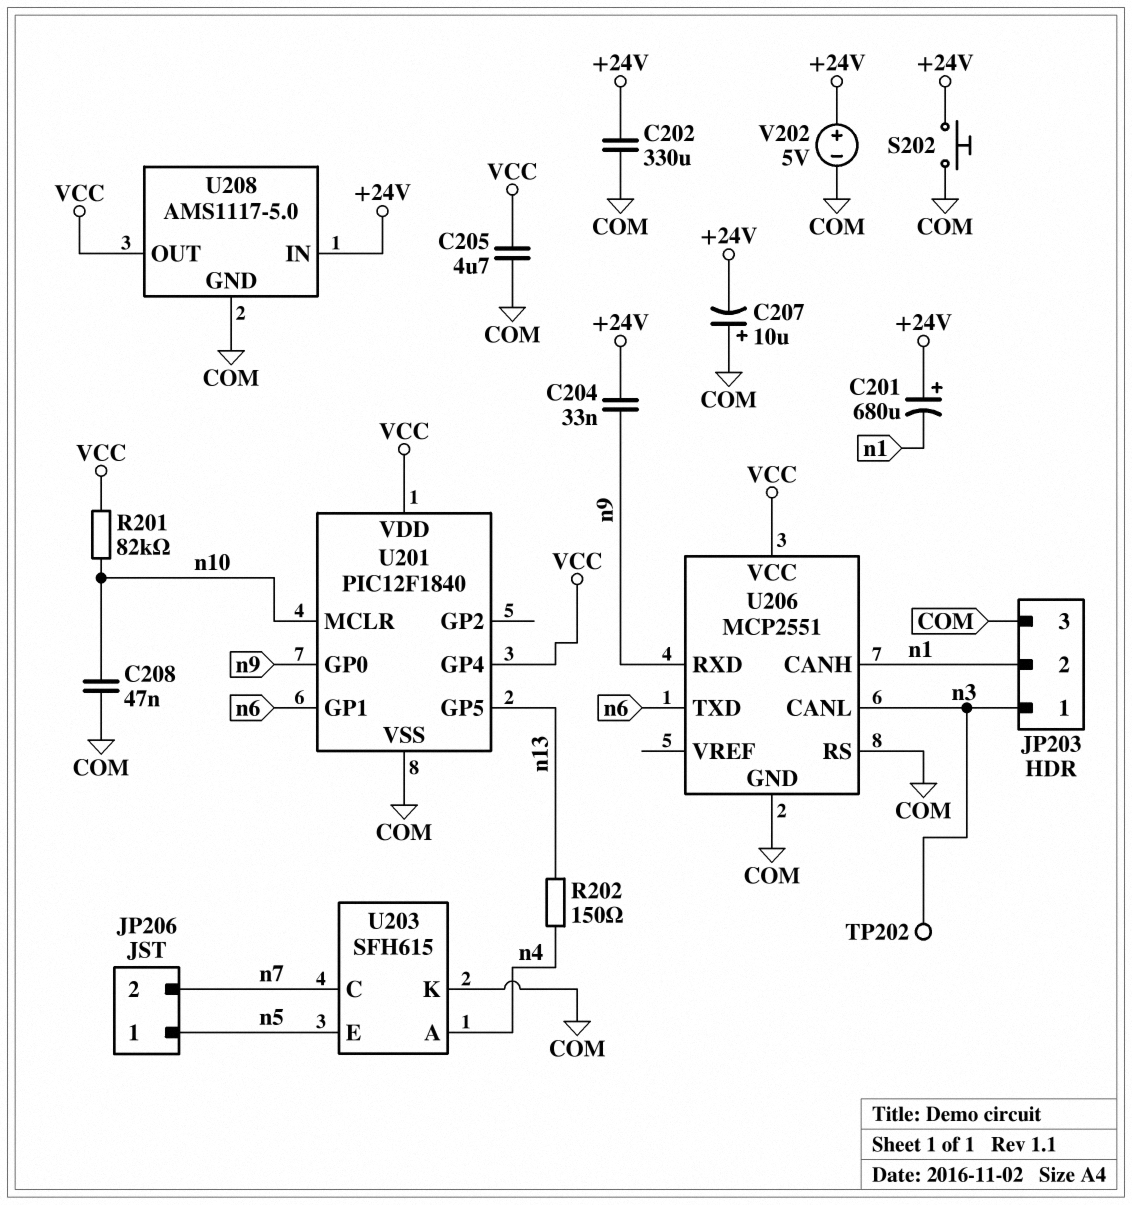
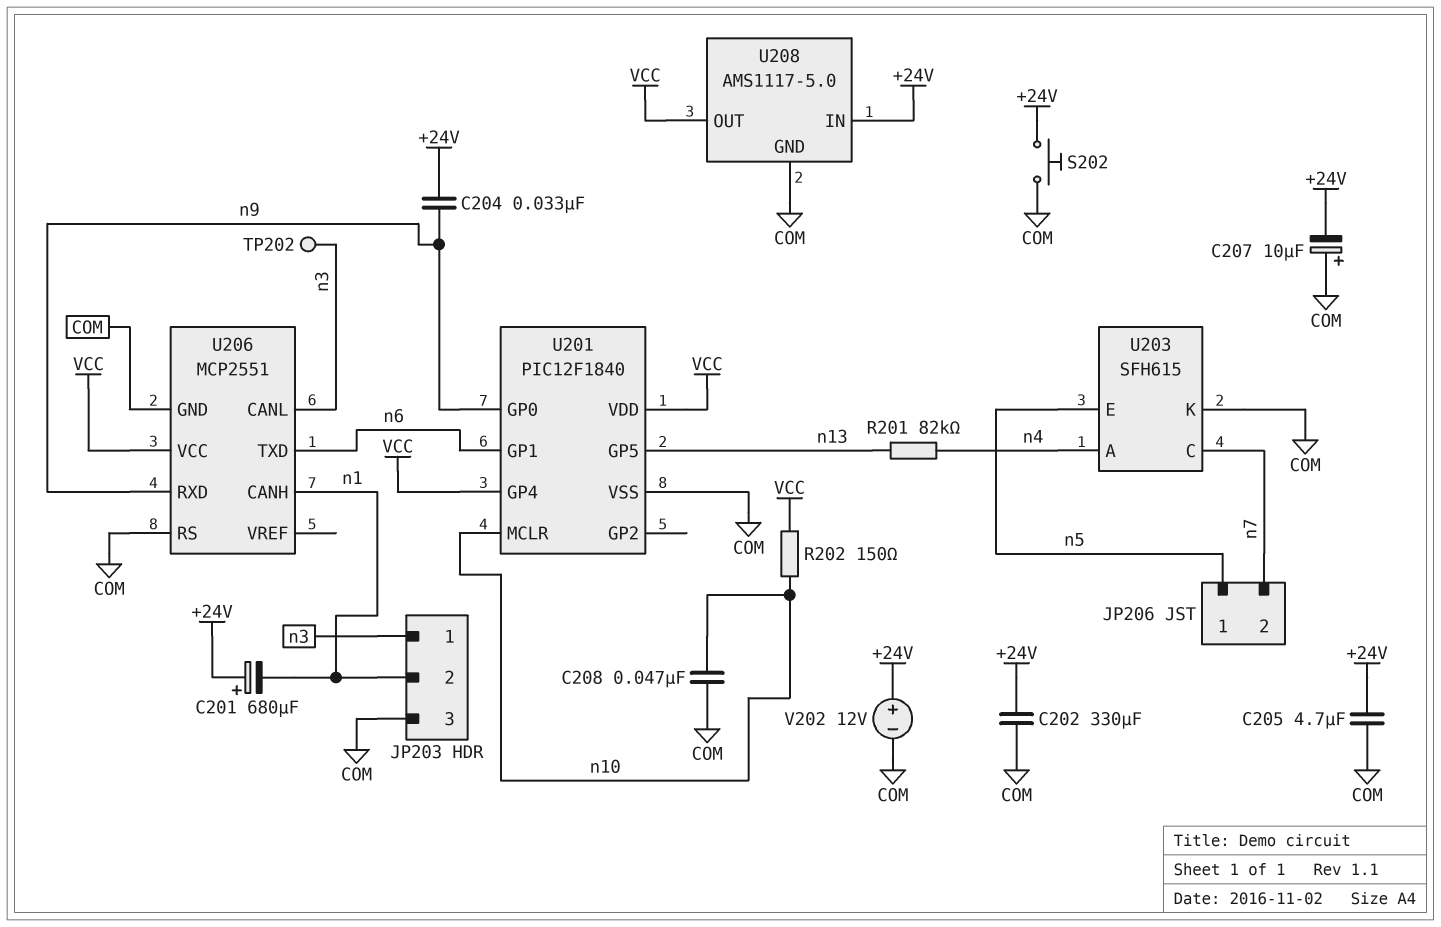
C205: 4.7uF (COM, VCC) -> 4.7uF (+24V, COM)
R201: 82k (VCC, n10) -> 82k (n4, n13)
R202: 150 (n4, n13) -> 150 (VCC, n10)
V202: 5V (plus +24V, minus COM) -> 12V (plus +24V, minus COM)

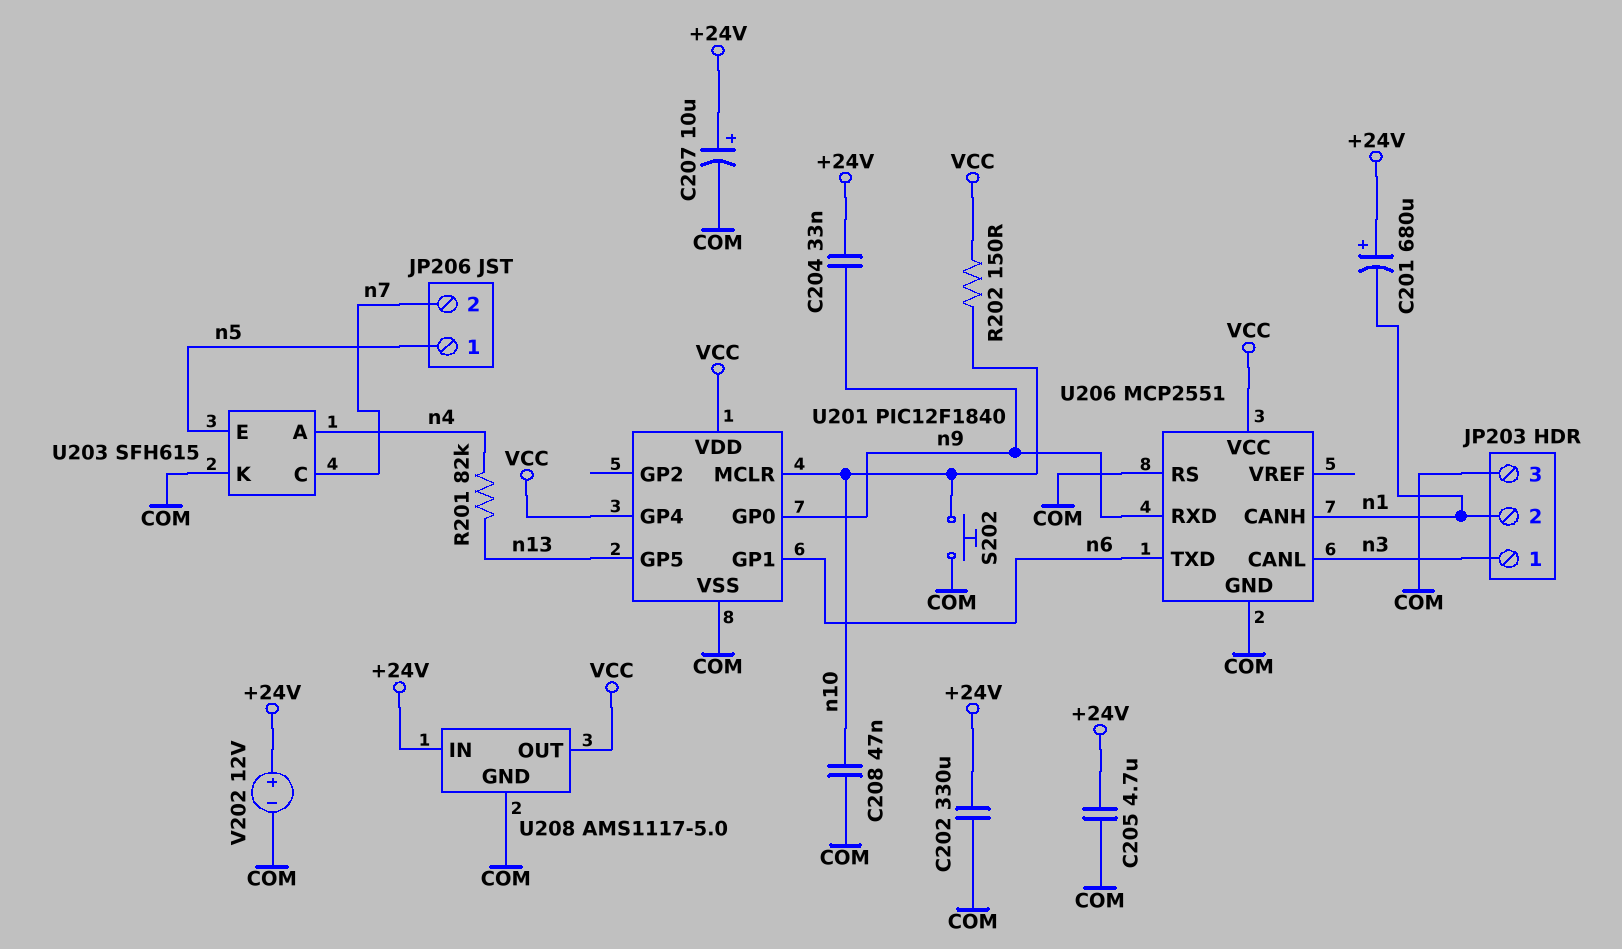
C207: 10uF (plus COM, minus +24V) -> 10uF (plus +24V, minus COM)
S202: button (+24V, COM) -> button (COM, n10)
TP202: test point (n3) -> none

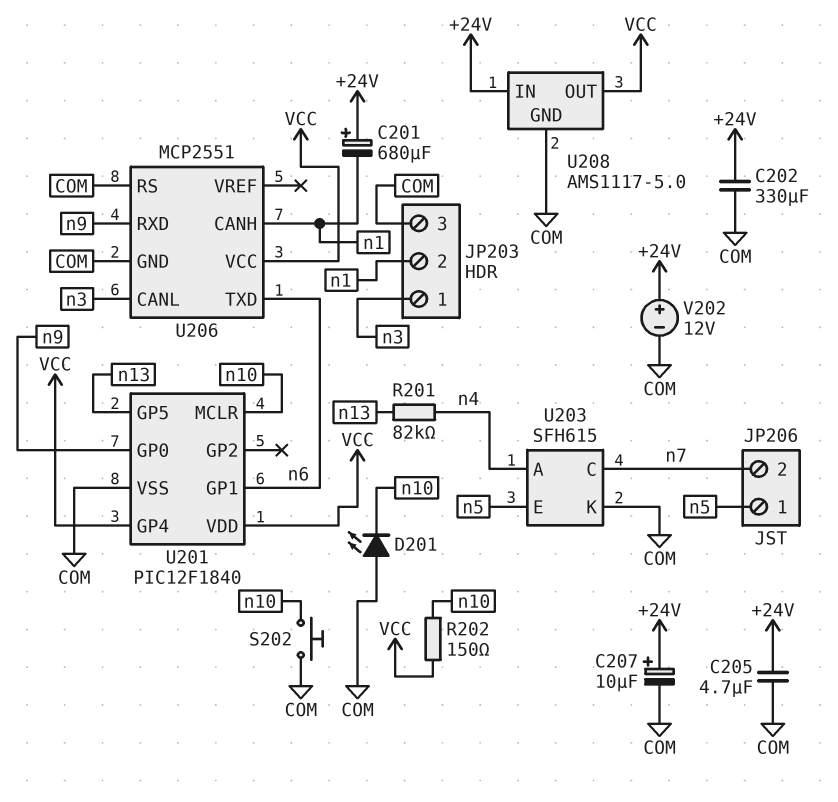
C204: 33nF (+24V, n9) -> none
C208: 47nF (COM, n10) -> none
D201: none -> LED (A COM, K n10)

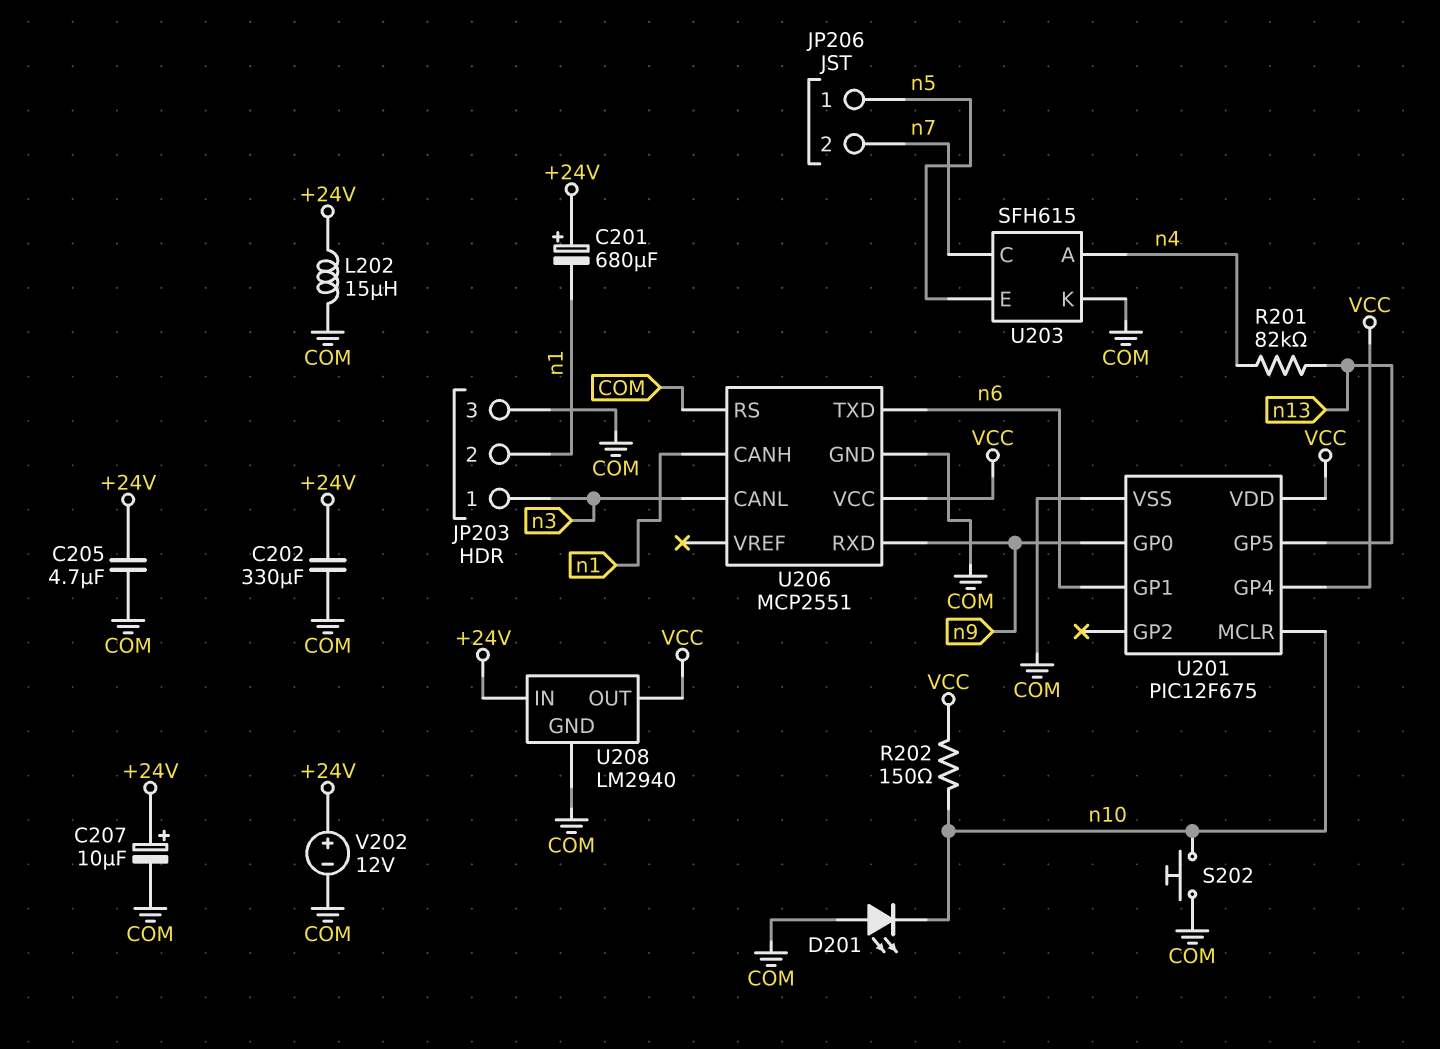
L202: none -> 15uH (+24V, COM)
U201: PIC12F1840 -> PIC12F675
U208: AMS1117-5.0 -> LM2940

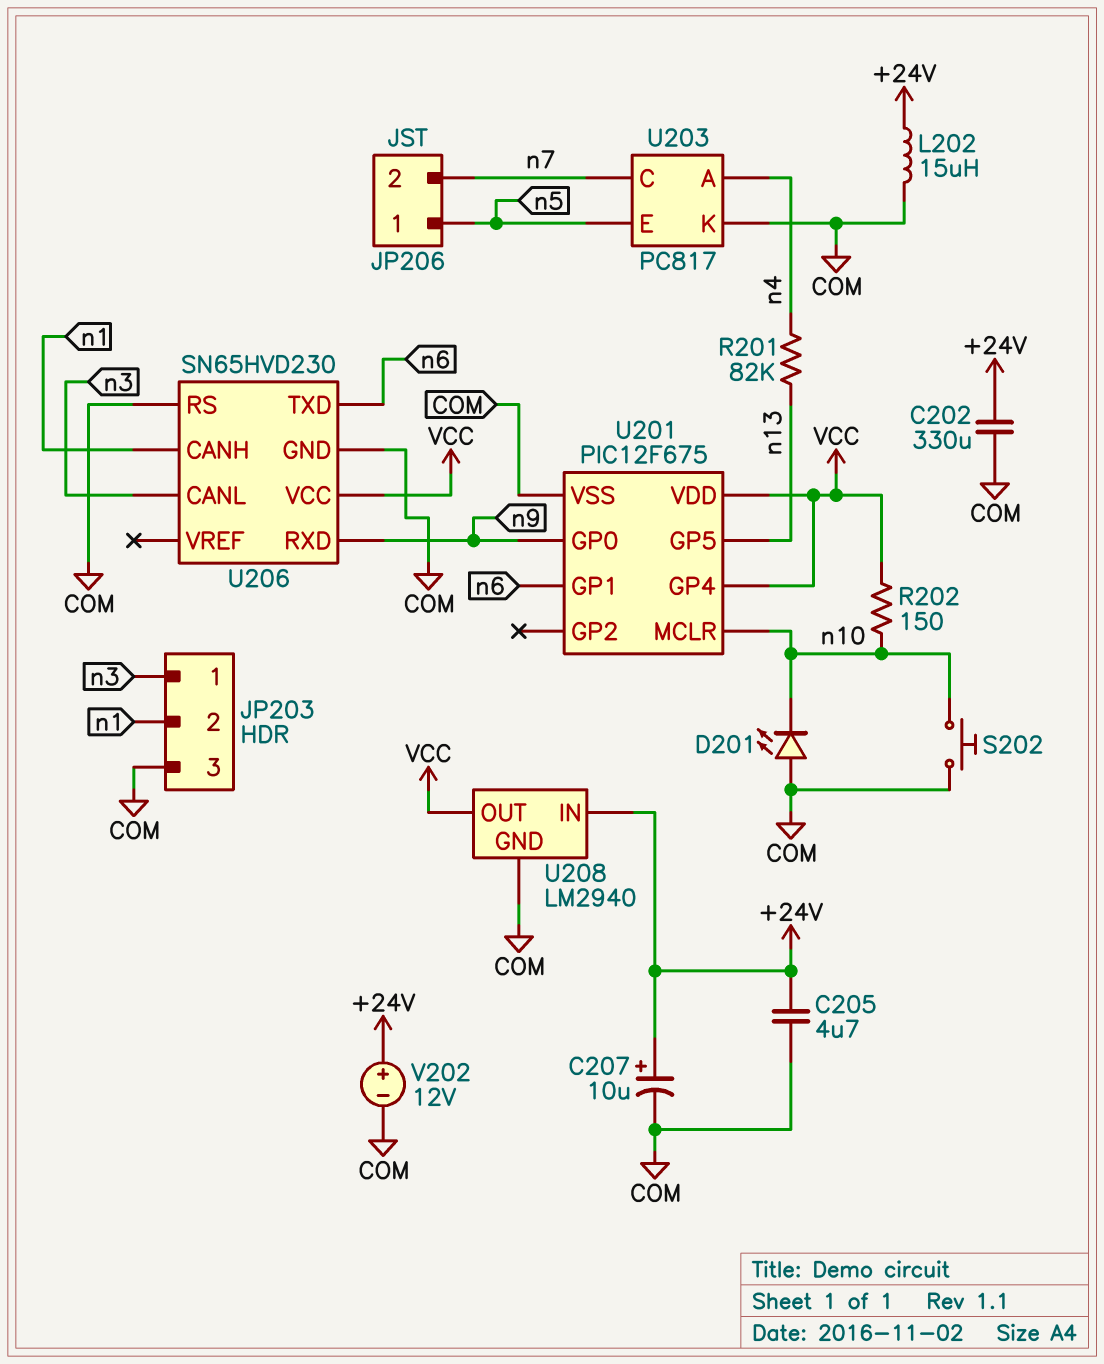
C201: 680uF (plus +24V, minus n1) -> none
U203: SFH615 -> PC817
U206: MCP2551 -> SN65HVD230

